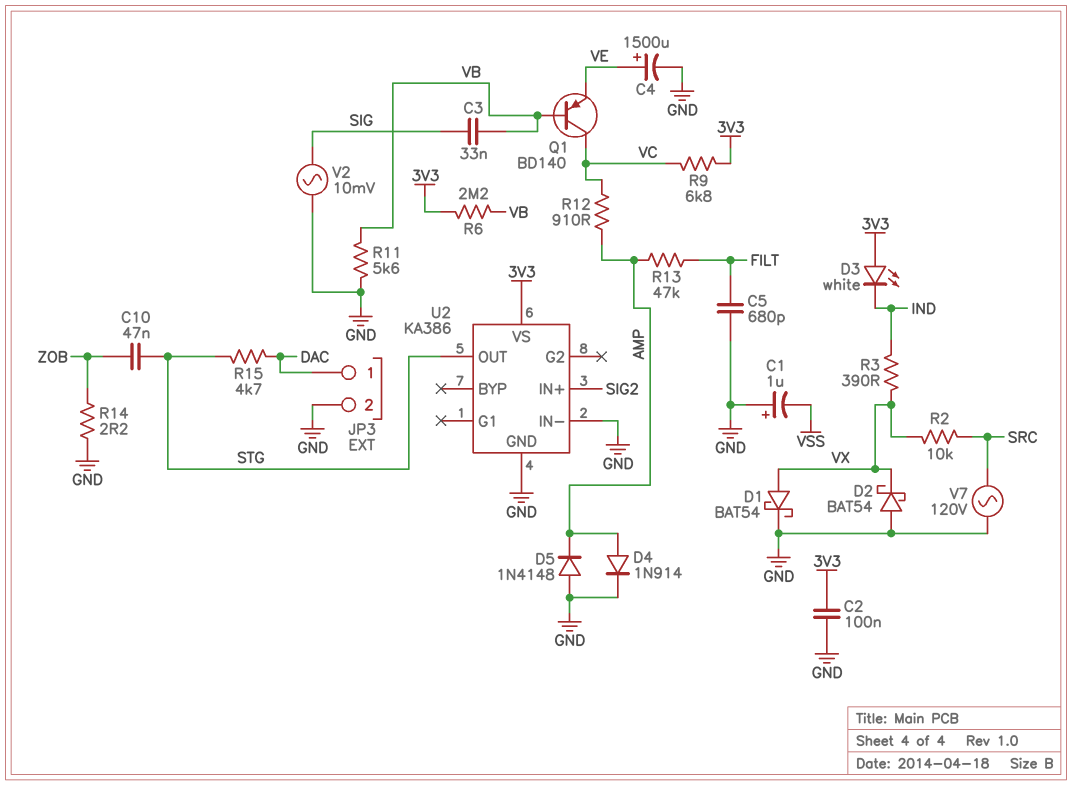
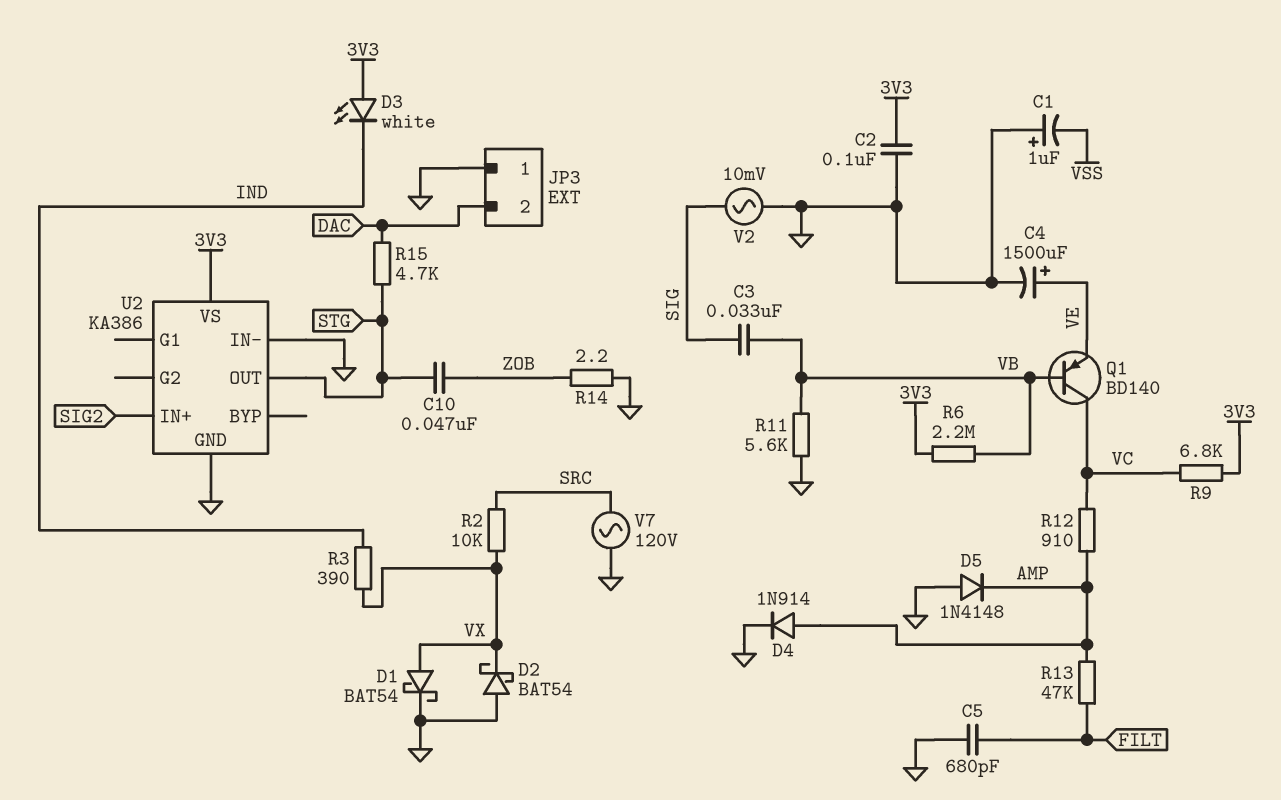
JP3 pin 1: DAC -> GND
JP3 pin 2: GND -> DAC

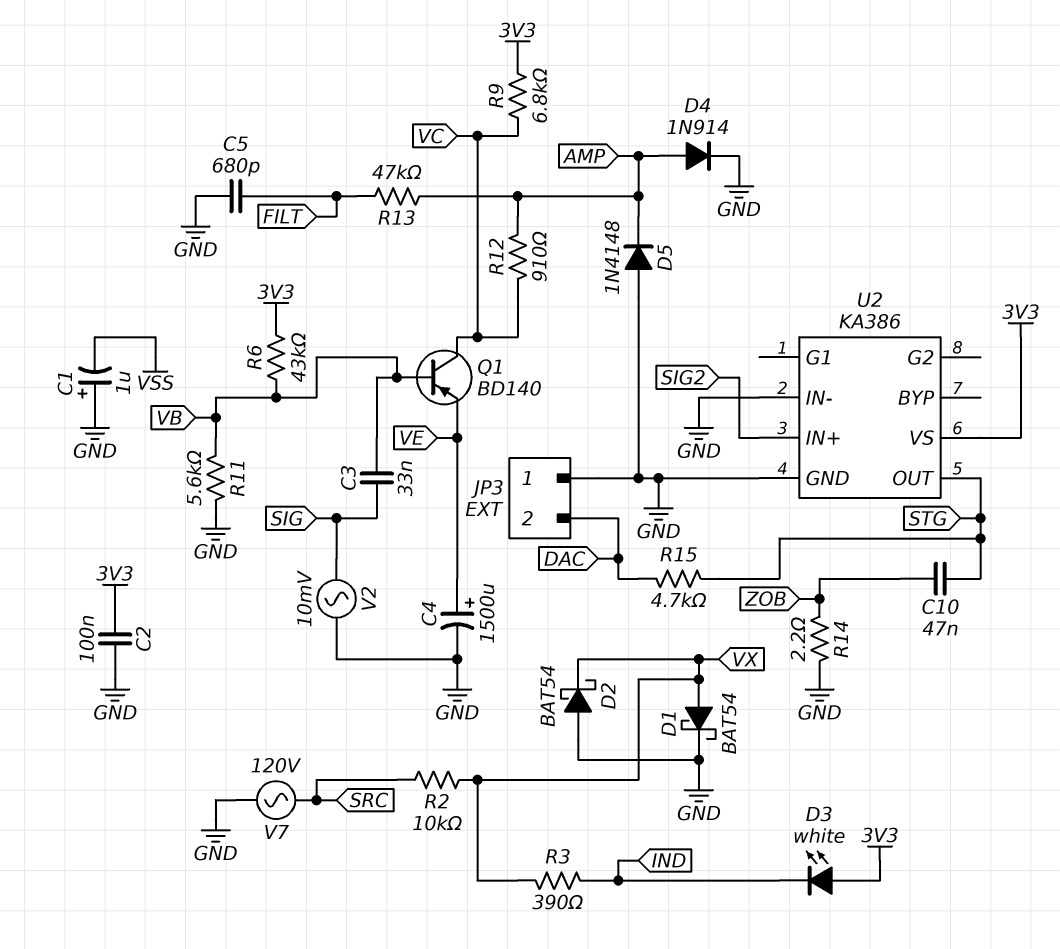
R6: 2.2M (3V3, VB) -> 43k (3V3, VB)

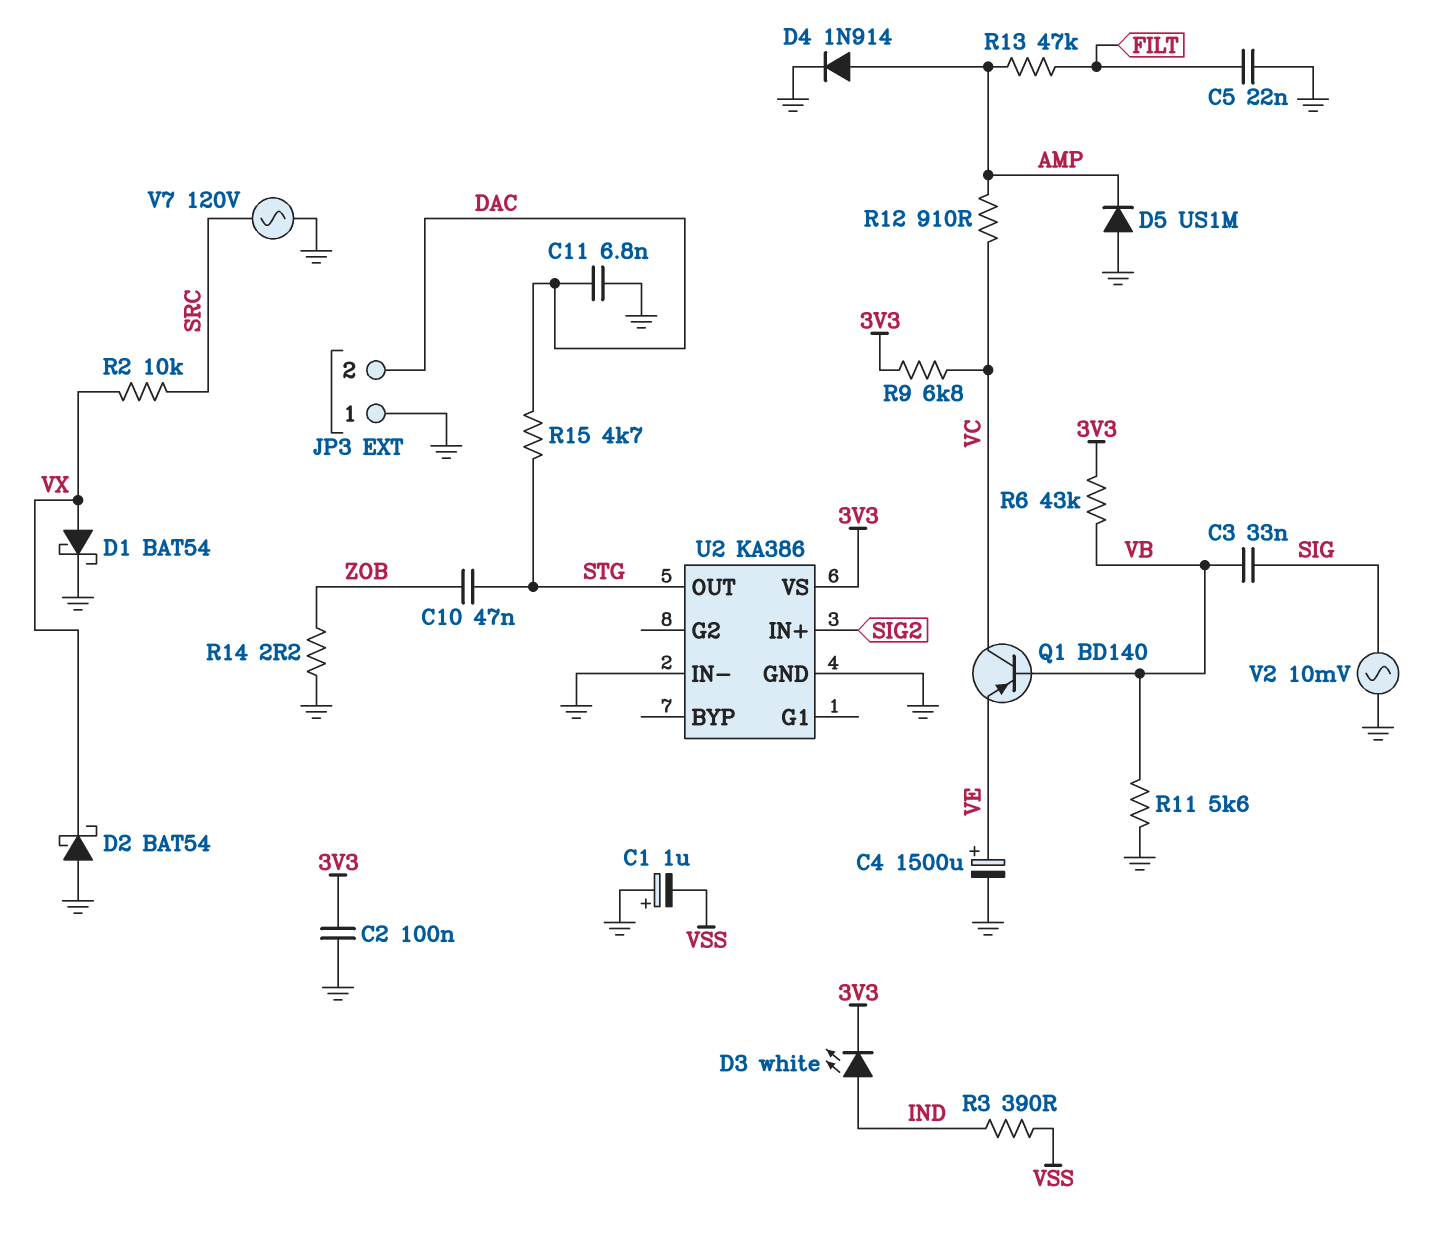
C5: 680pF (FILT, GND) -> 22nF (FILT, GND)
C11: none -> 6.8nF (DAC, GND)
D3: LED white (A 3V3, K IND) -> LED white (A IND, K 3V3)
D5: diode 1N4148 (A GND, K AMP) -> diode US1M (A GND, K AMP)
R3: 390 (IND, VX) -> 390 (IND, VSS)

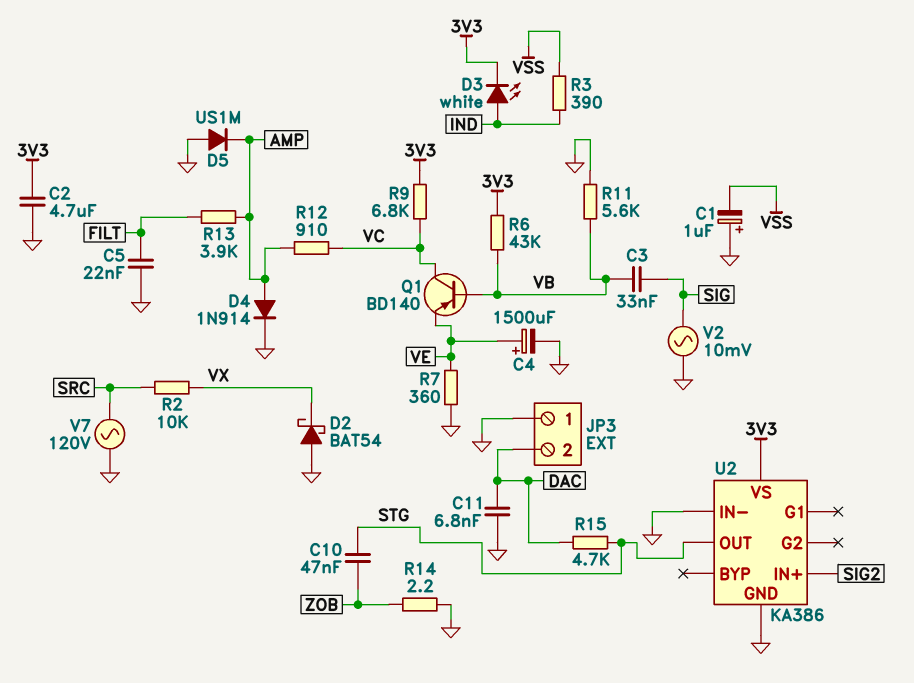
C2: 100nF (3V3, GND) -> 4.7uF (3V3, GND)
D1: schottky BAT54 (A VX, K GND) -> none
R7: none -> 360 (GND, VE)
R13: 47k (AMP, FILT) -> 3.9k (AMP, FILT)

